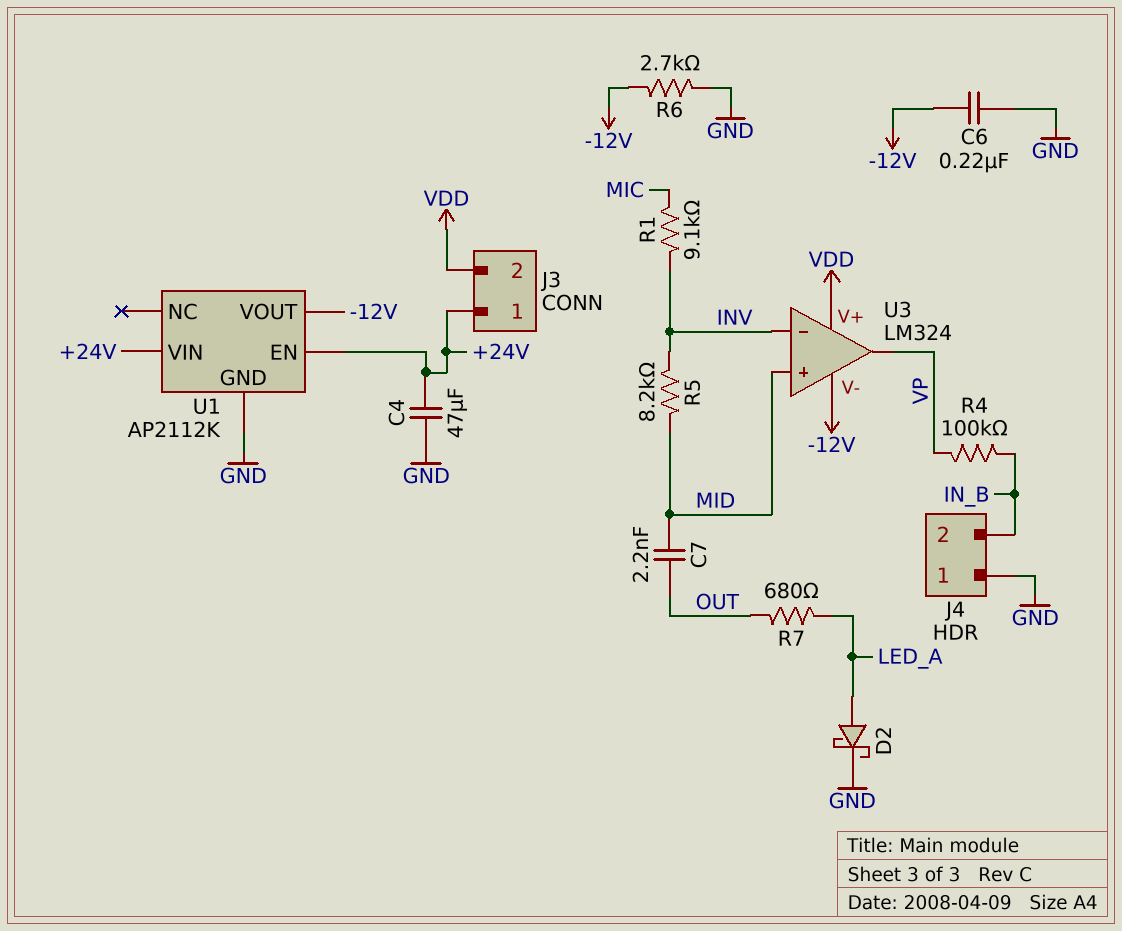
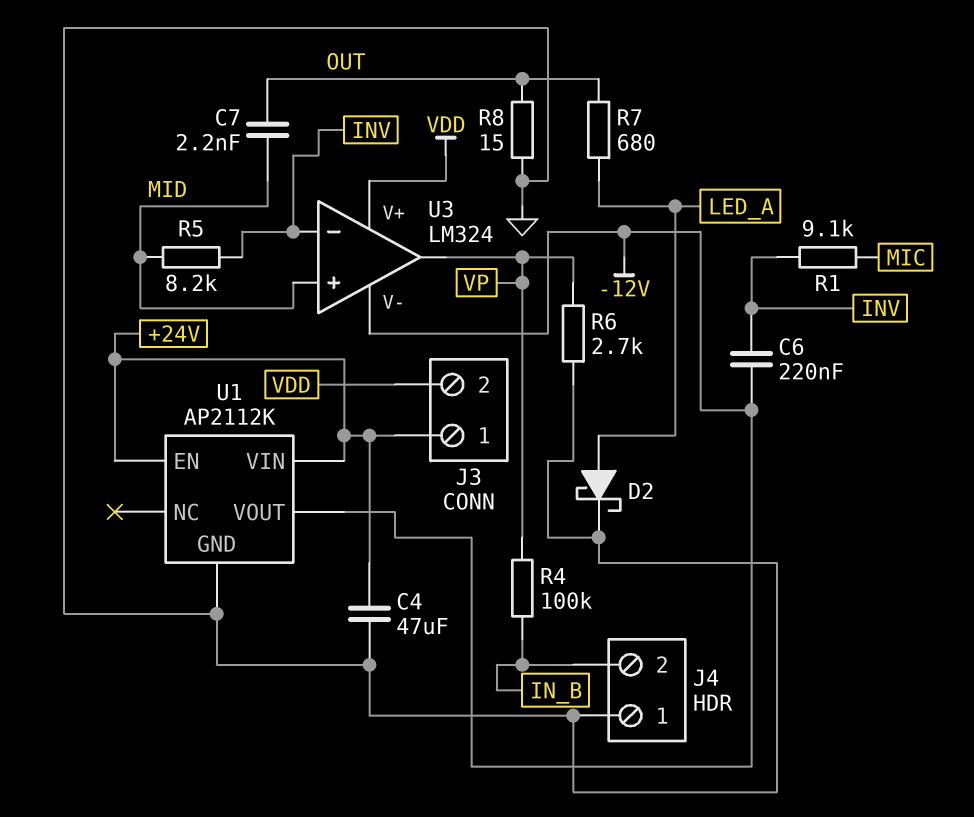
C6: 220nF (-12V, GND) -> 220nF (-12V, INV)
R6: 2.7k (-12V, GND) -> 2.7k (GND, VP)
R8: none -> 15 (GND, OUT)

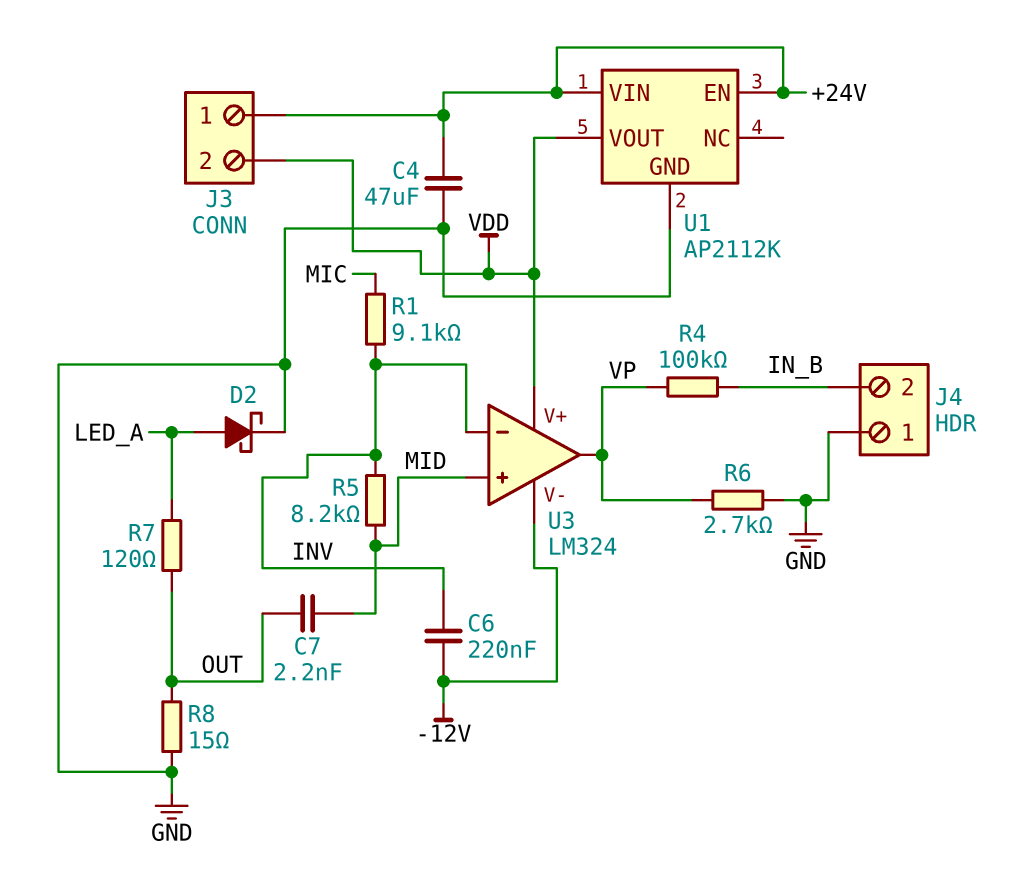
R7: 680 (LED_A, OUT) -> 120 (LED_A, OUT)
U1 pin VOUT: -12V -> VDD

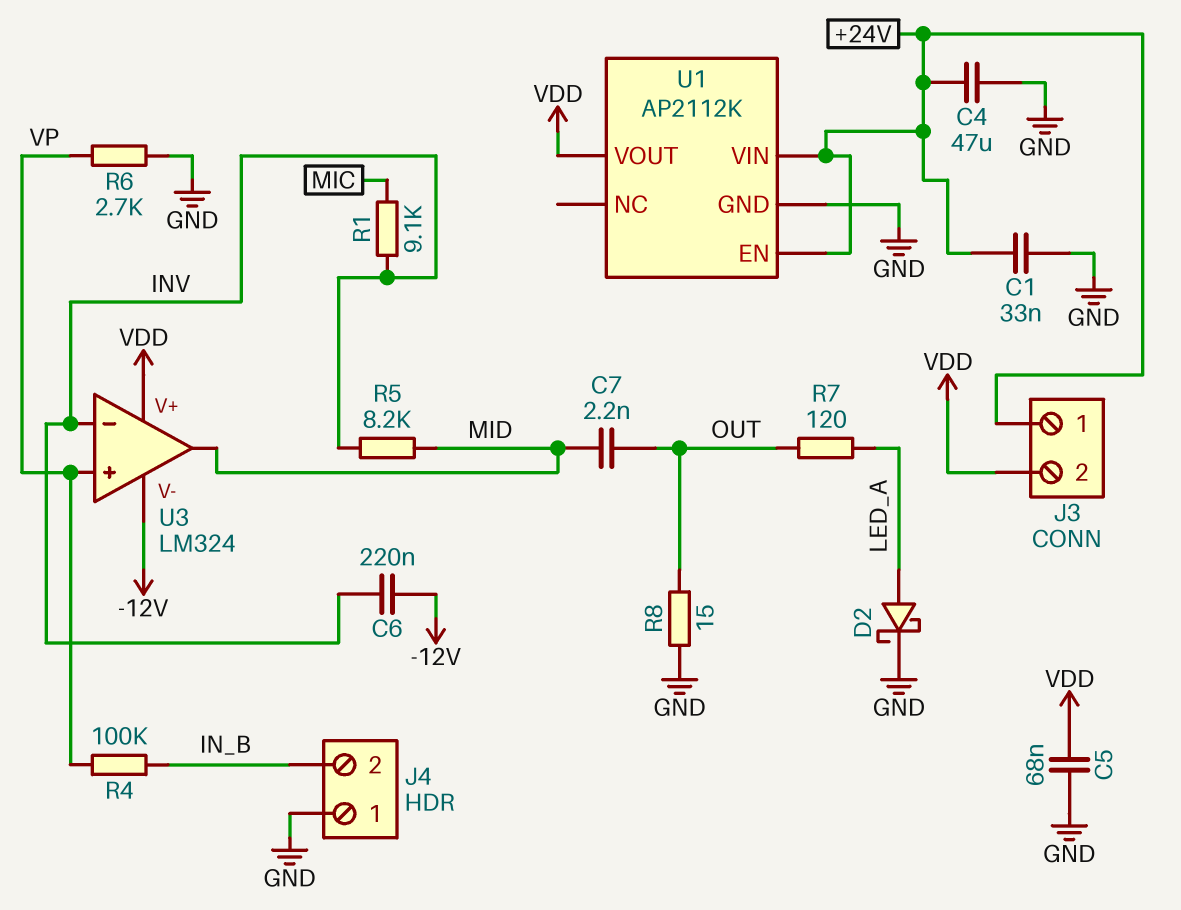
C1: none -> 33nF (+24V, GND)
C5: none -> 68nF (GND, VDD)
U3 pin in+: MID -> VP
U3 pin out: VP -> MID

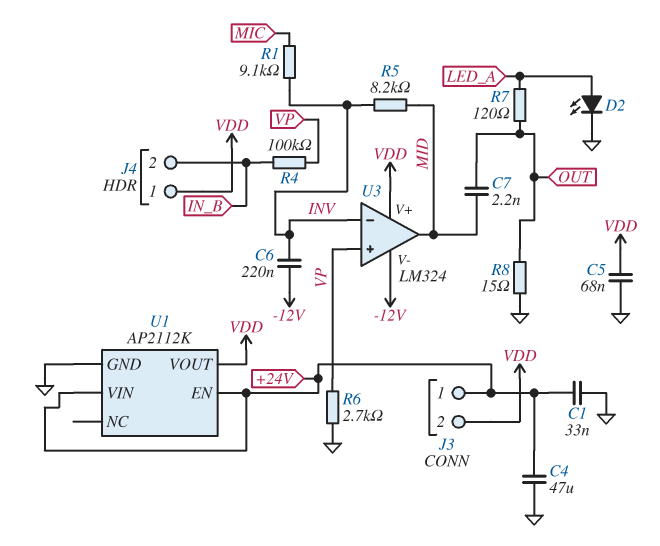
D2: schottky (A LED_A, K GND) -> LED (A LED_A, K GND)
J4 pin 1: GND -> VDD

